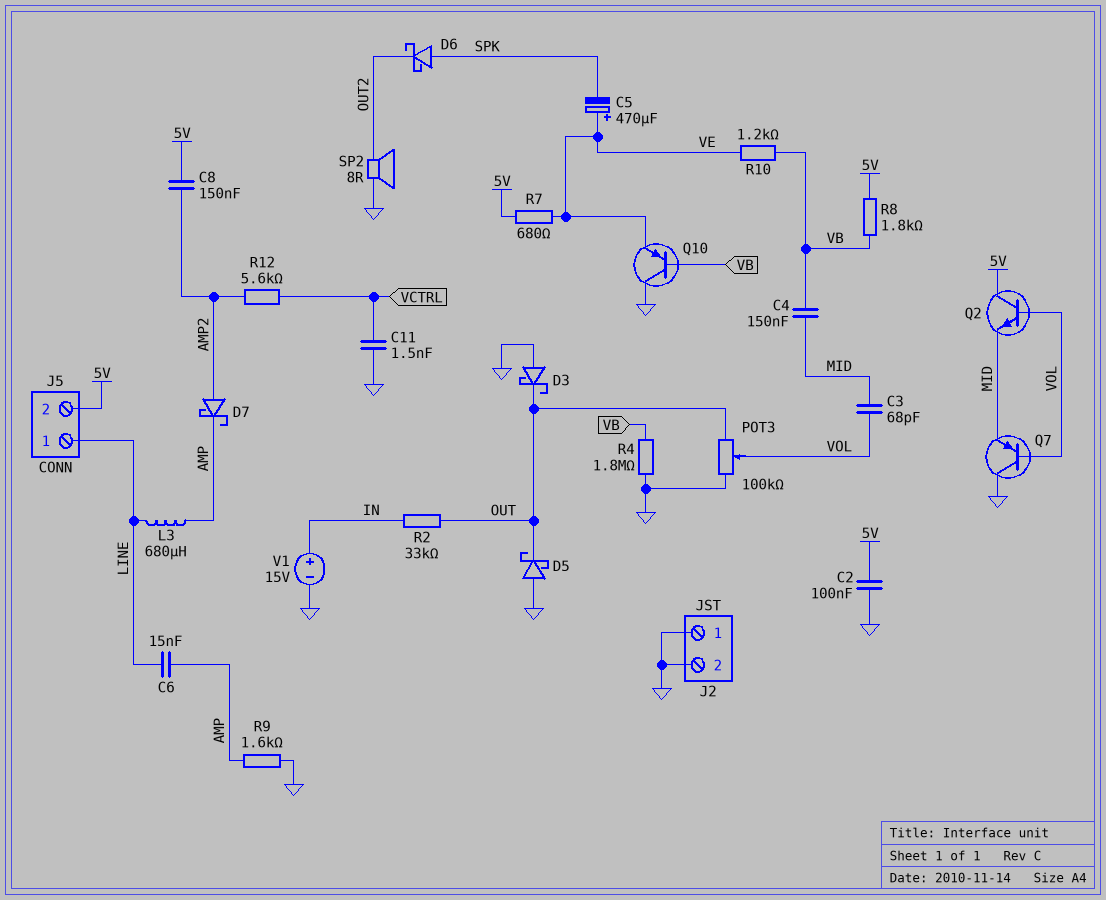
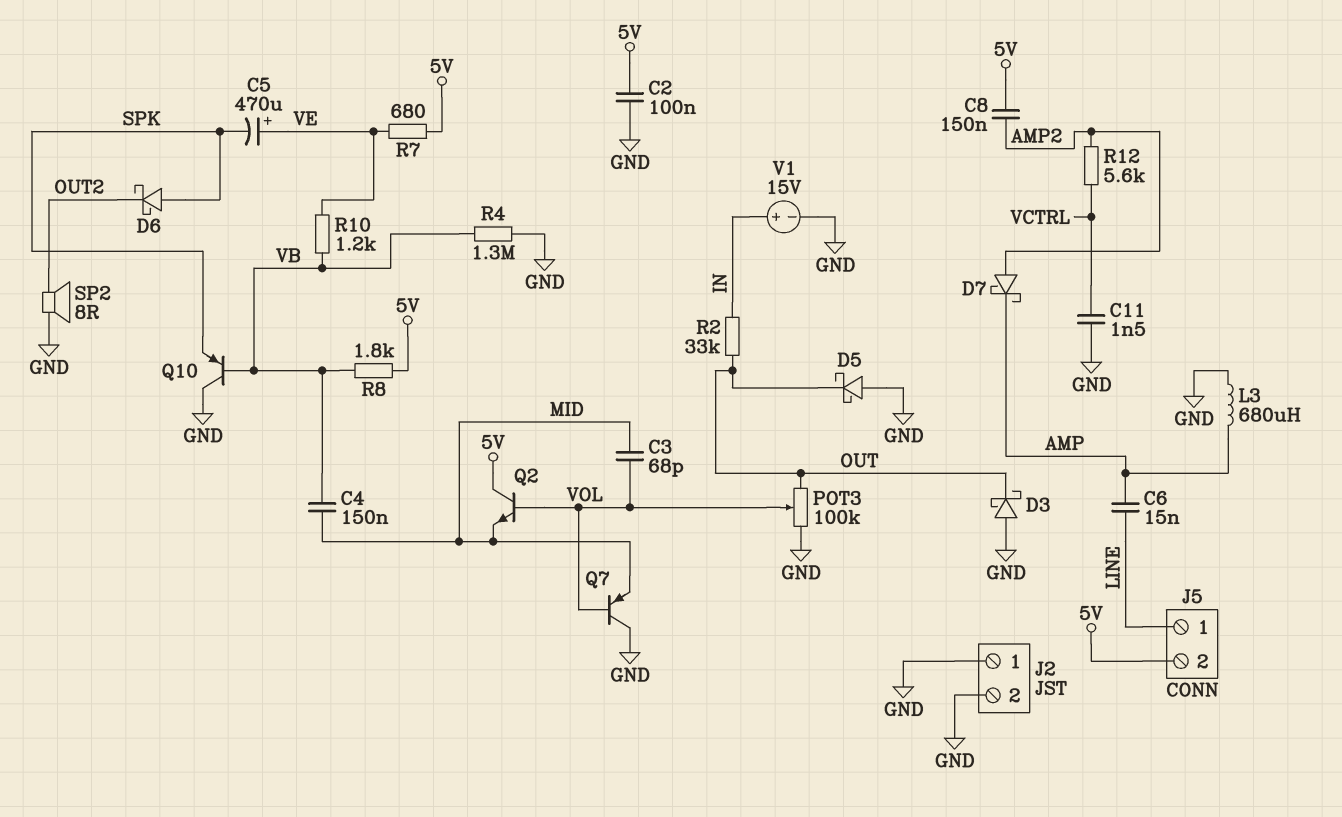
L3: 680uH (AMP, LINE) -> 680uH (AMP, GND)
Q10: PNP (B VB, C GND, E VE) -> PNP (B VB, C GND, E SPK)
R4: 1.8M (GND, VB) -> 1.3M (GND, VB)
R9: 1.6k (AMP, GND) -> none

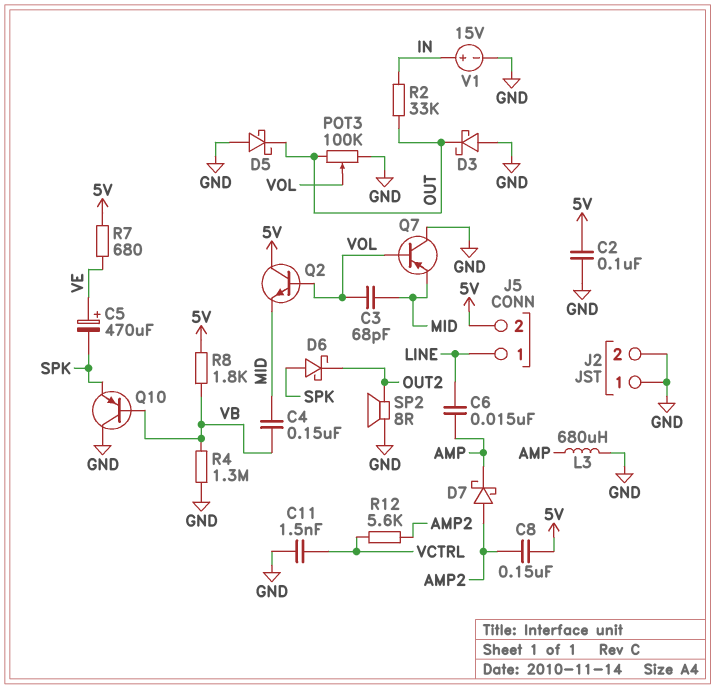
R10: 1.2k (VB, VE) -> none

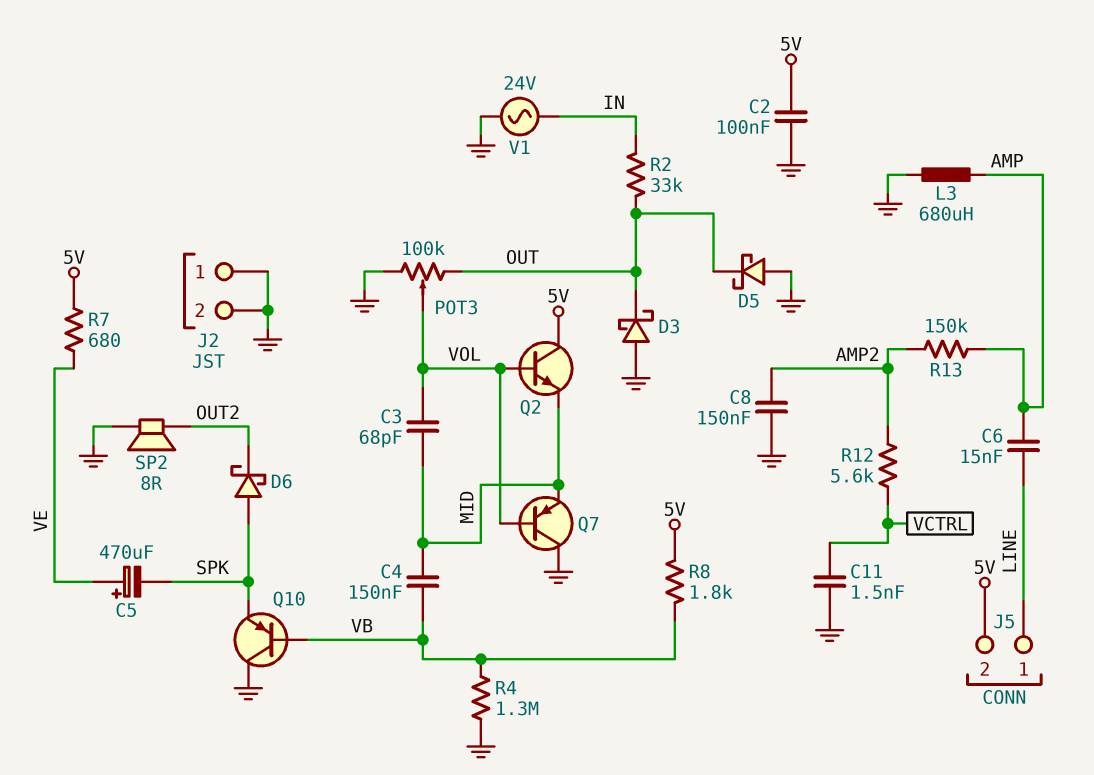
C8: 150nF (5V, AMP2) -> 150nF (AMP2, GND)
D7: schottky (A AMP2, K AMP) -> none
R13: none -> 150k (AMP, AMP2)
V1: 15V (plus IN, minus GND) -> AC 24V (GND, IN)

